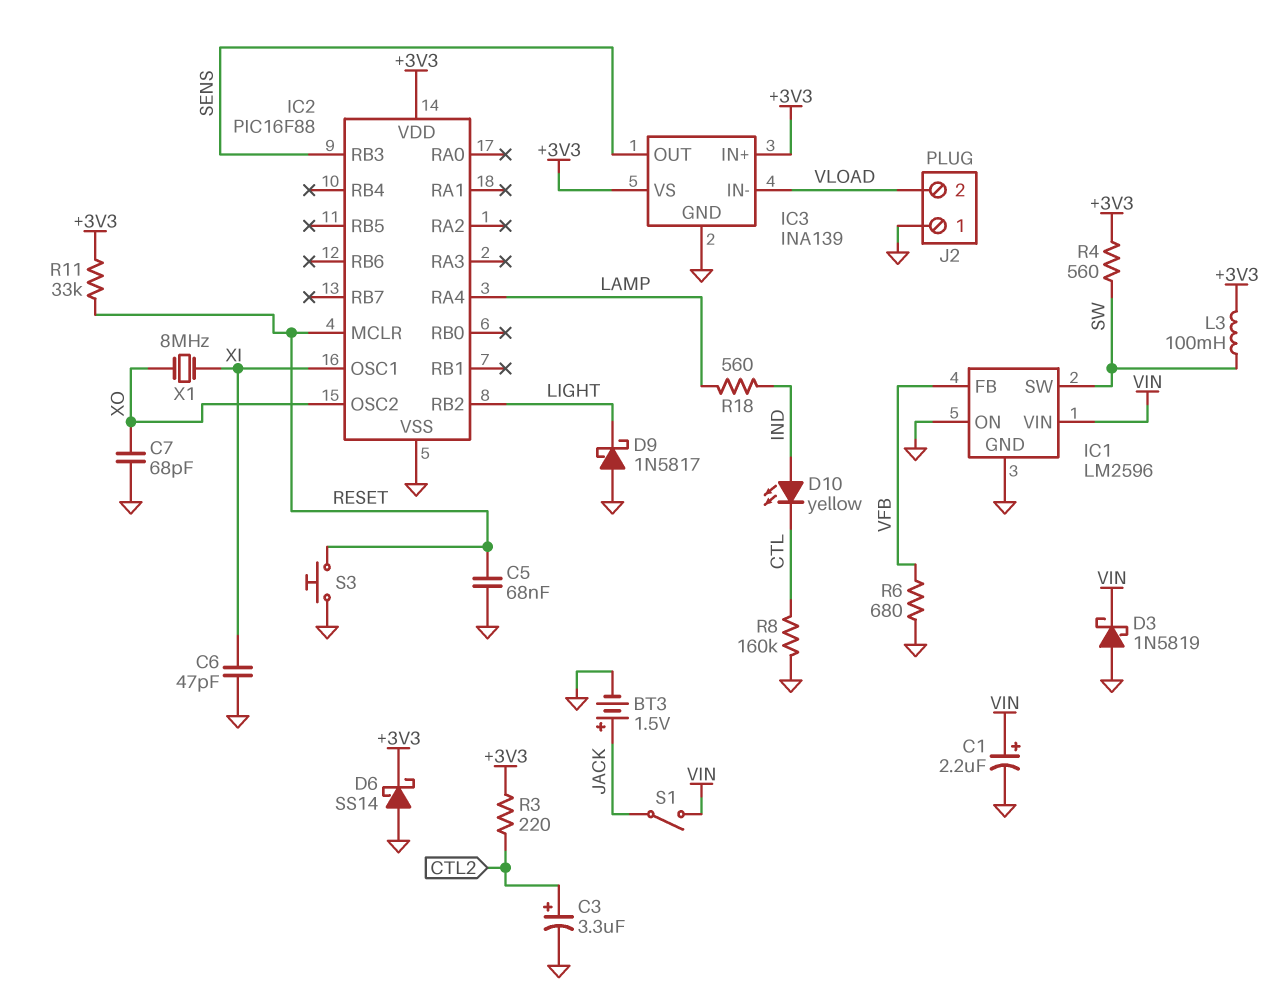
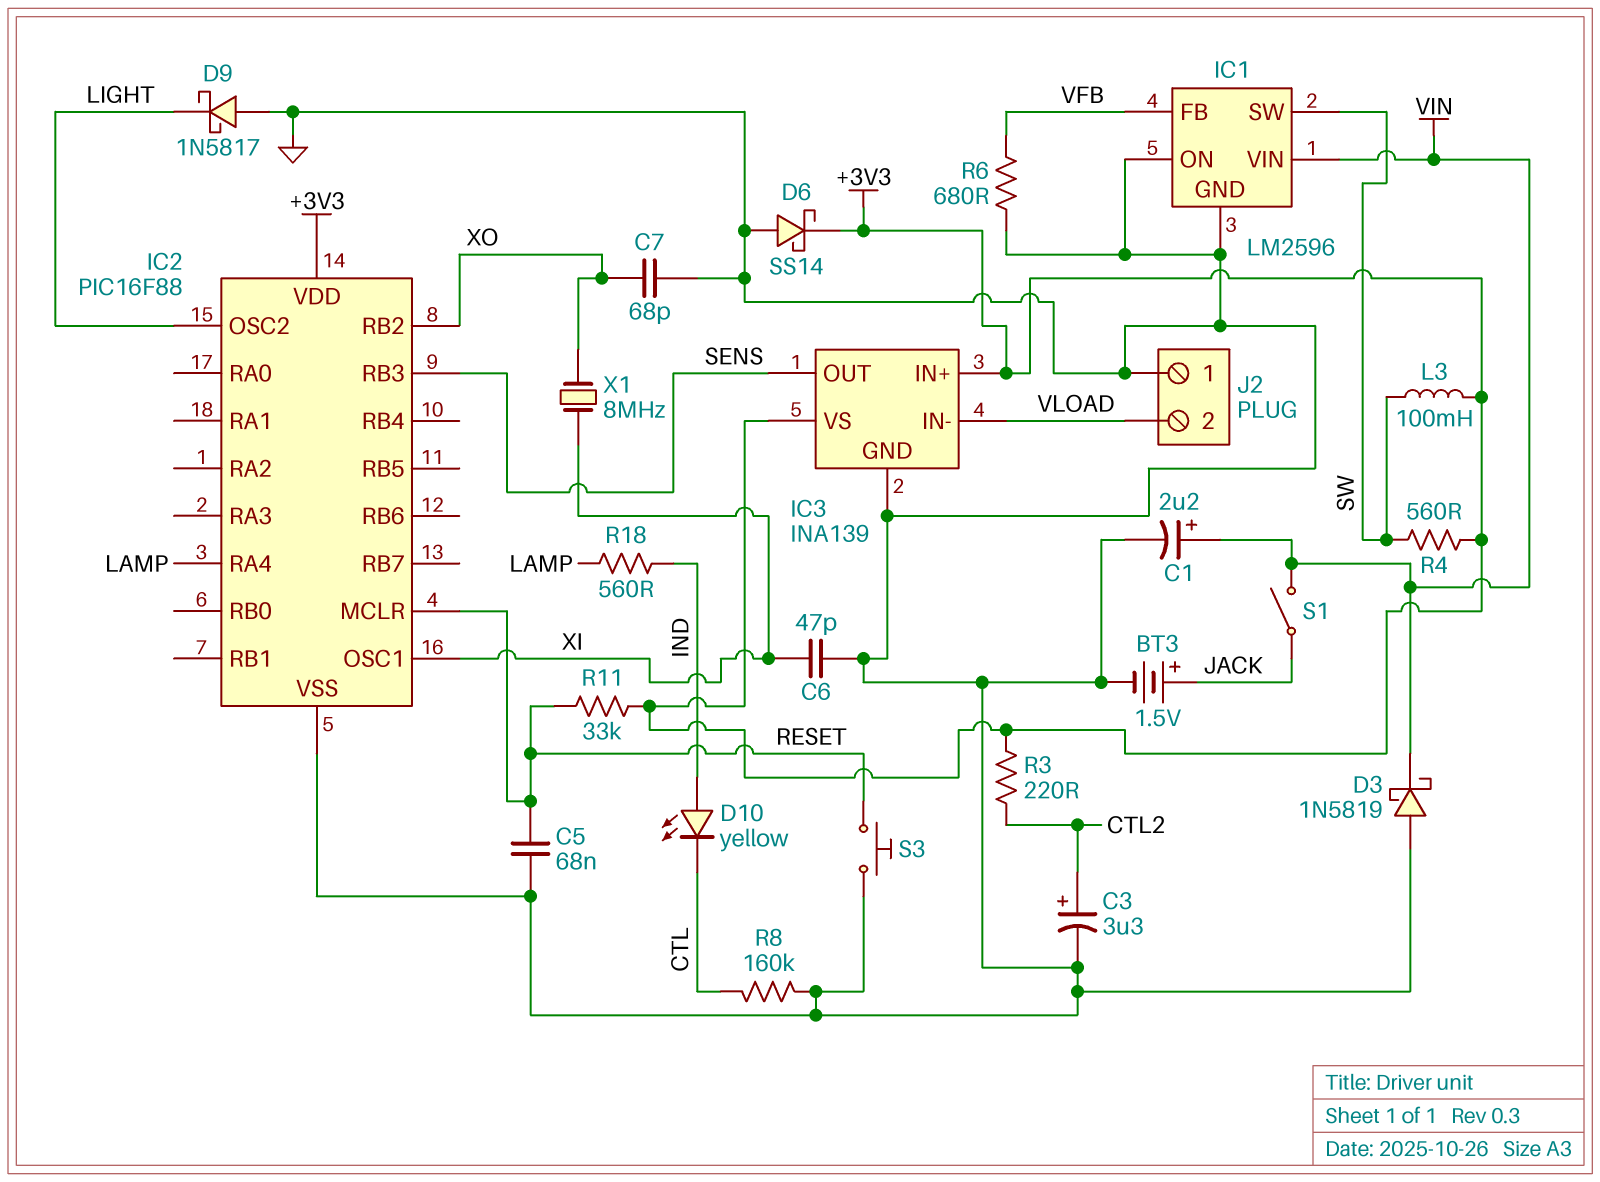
IC2 pin OSC2: XO -> LIGHT
IC2 pin RB2: LIGHT -> XO

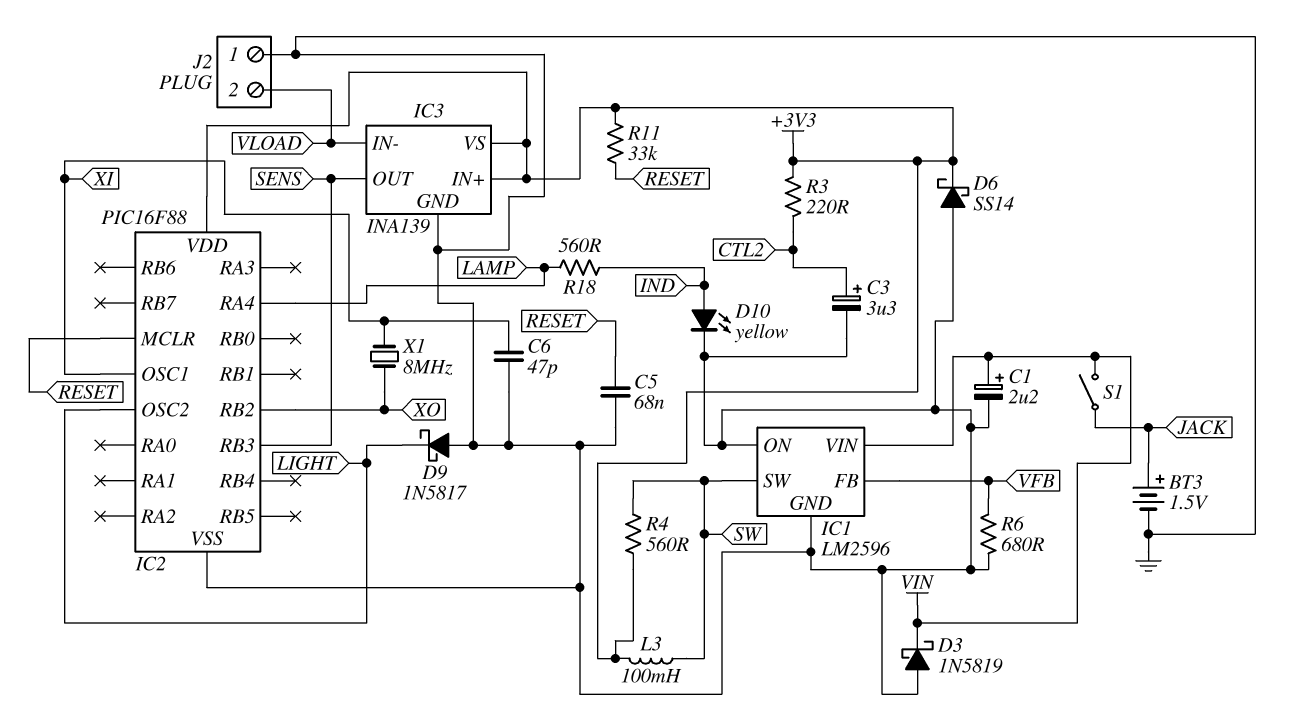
C7: 68pF (GND, XO) -> none
D10: LED yellow (A IND, K CTL) -> LED yellow (A IND, K GND)
R8: 160k (CTL, GND) -> none
S3: button (GND, RESET) -> none

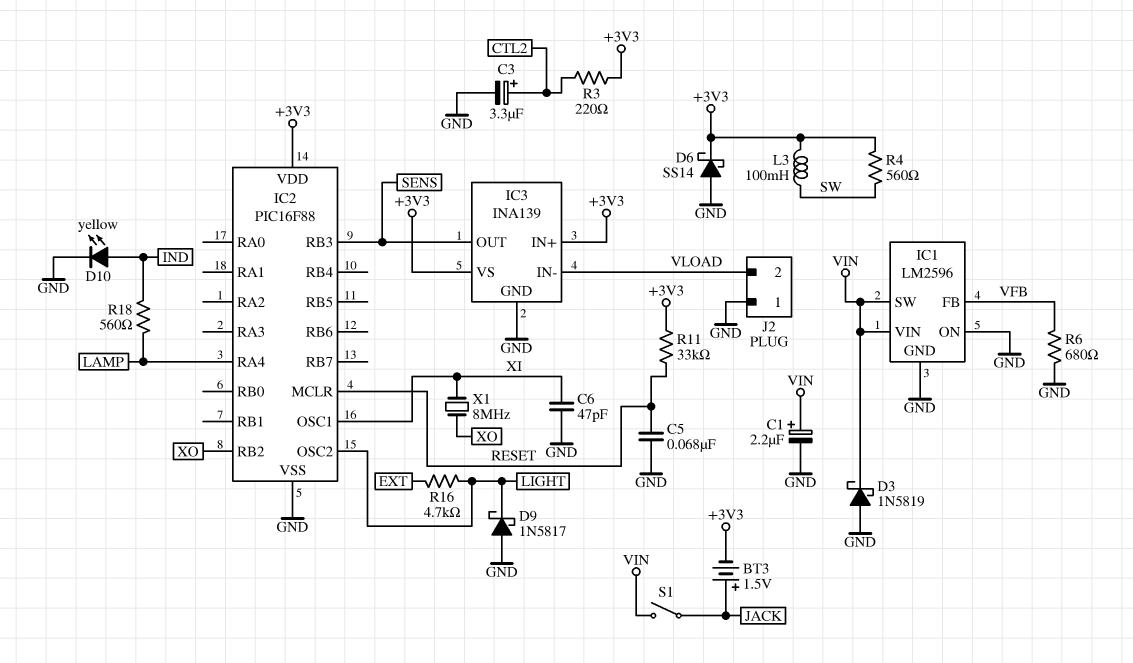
BT3: 1.5V (plus JACK, minus GND) -> 1.5V (plus JACK, minus +3V3)
IC1 pin SW: SW -> VIN
R16: none -> 4.7k (EXT, LIGHT)

